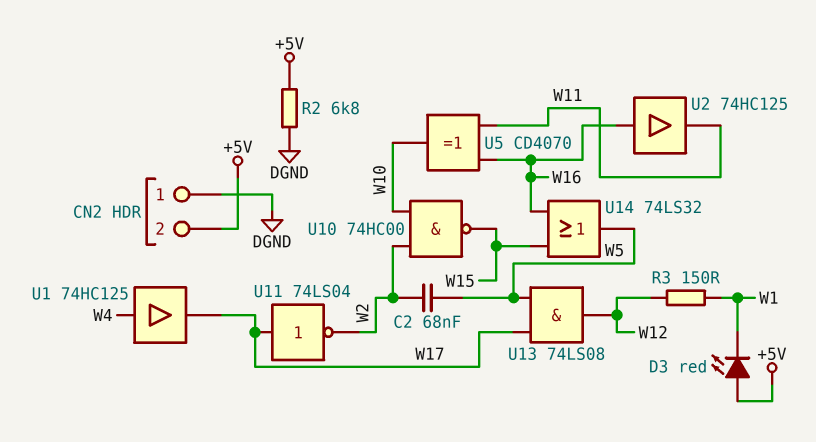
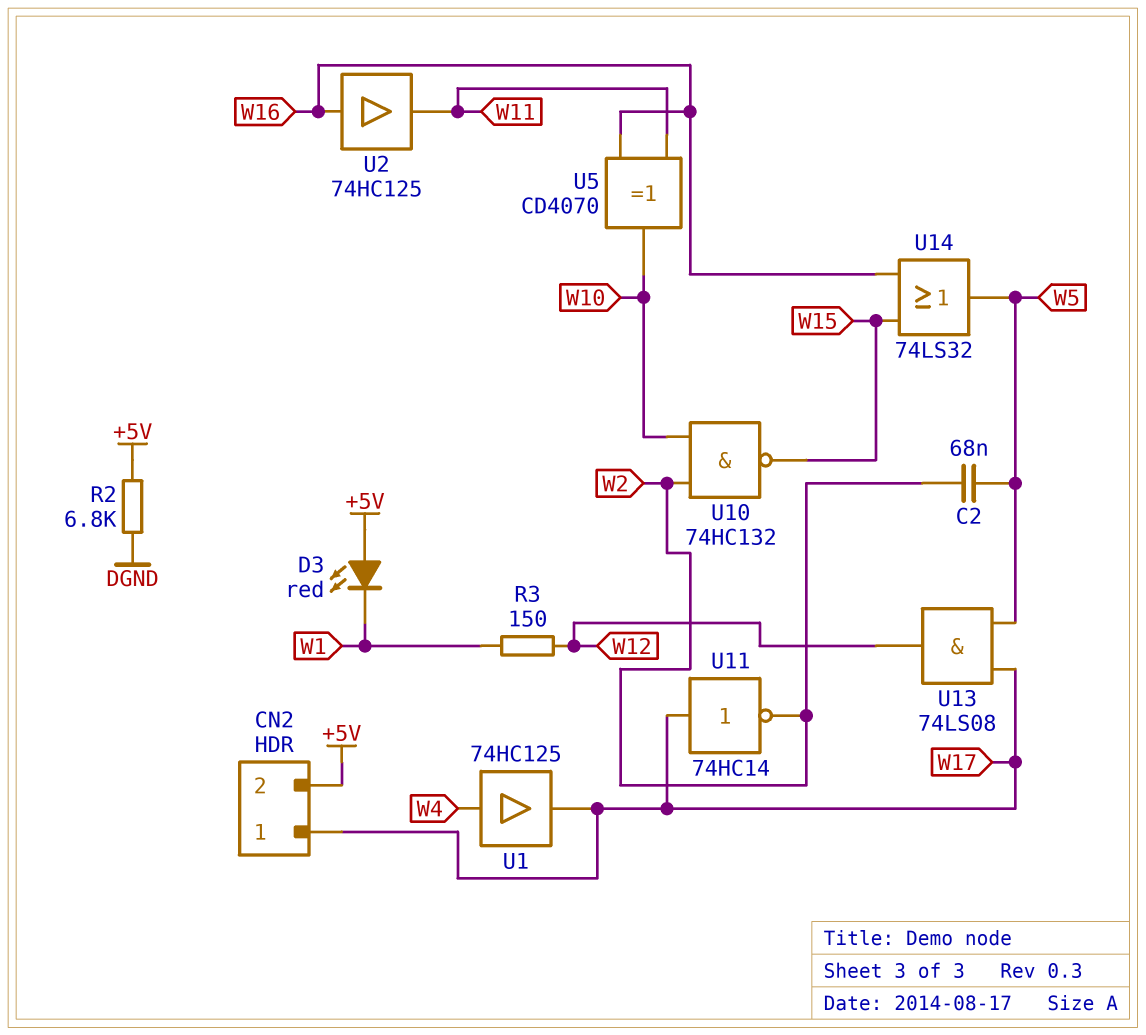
CN2 pin 1: DGND -> W17
U10: NAND 74HC00 (in W2, in W10, out W15) -> NAND 74HC132 (in W2, in W10, out W15)
U11: NOT 74LS04 (in W17, out W2) -> NOT 74HC14 (in W17, out W2)

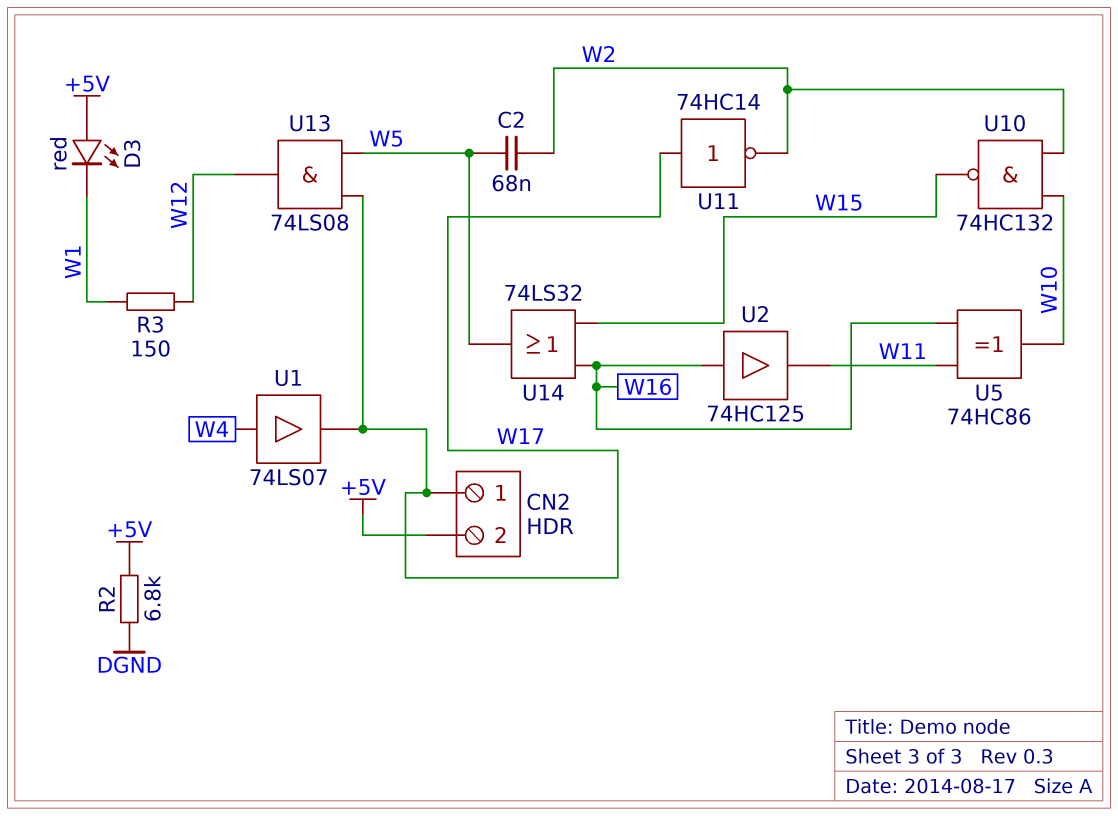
U1: buffer 74HC125 (in W4, out W17) -> buffer 74LS07 (in W4, out W17)
U5: XOR CD4070 (in W11, in W16, out W10) -> XOR 74HC86 (in W11, in W16, out W10)

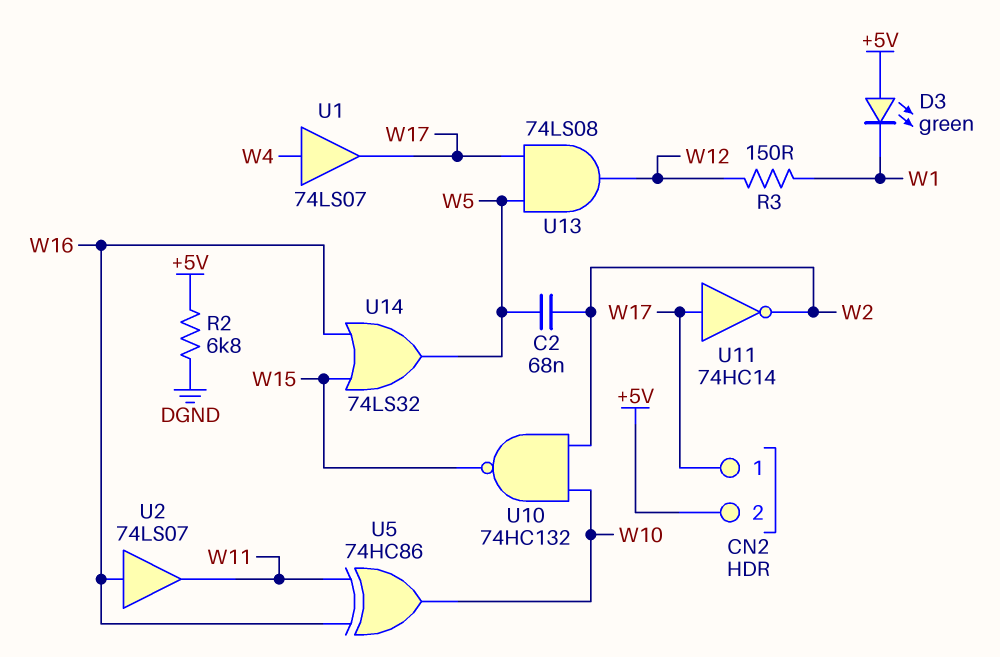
D3: LED red (A +5V, K W1) -> LED green (A +5V, K W1)
U2: buffer 74HC125 (in W16, out W11) -> buffer 74LS07 (in W16, out W11)

